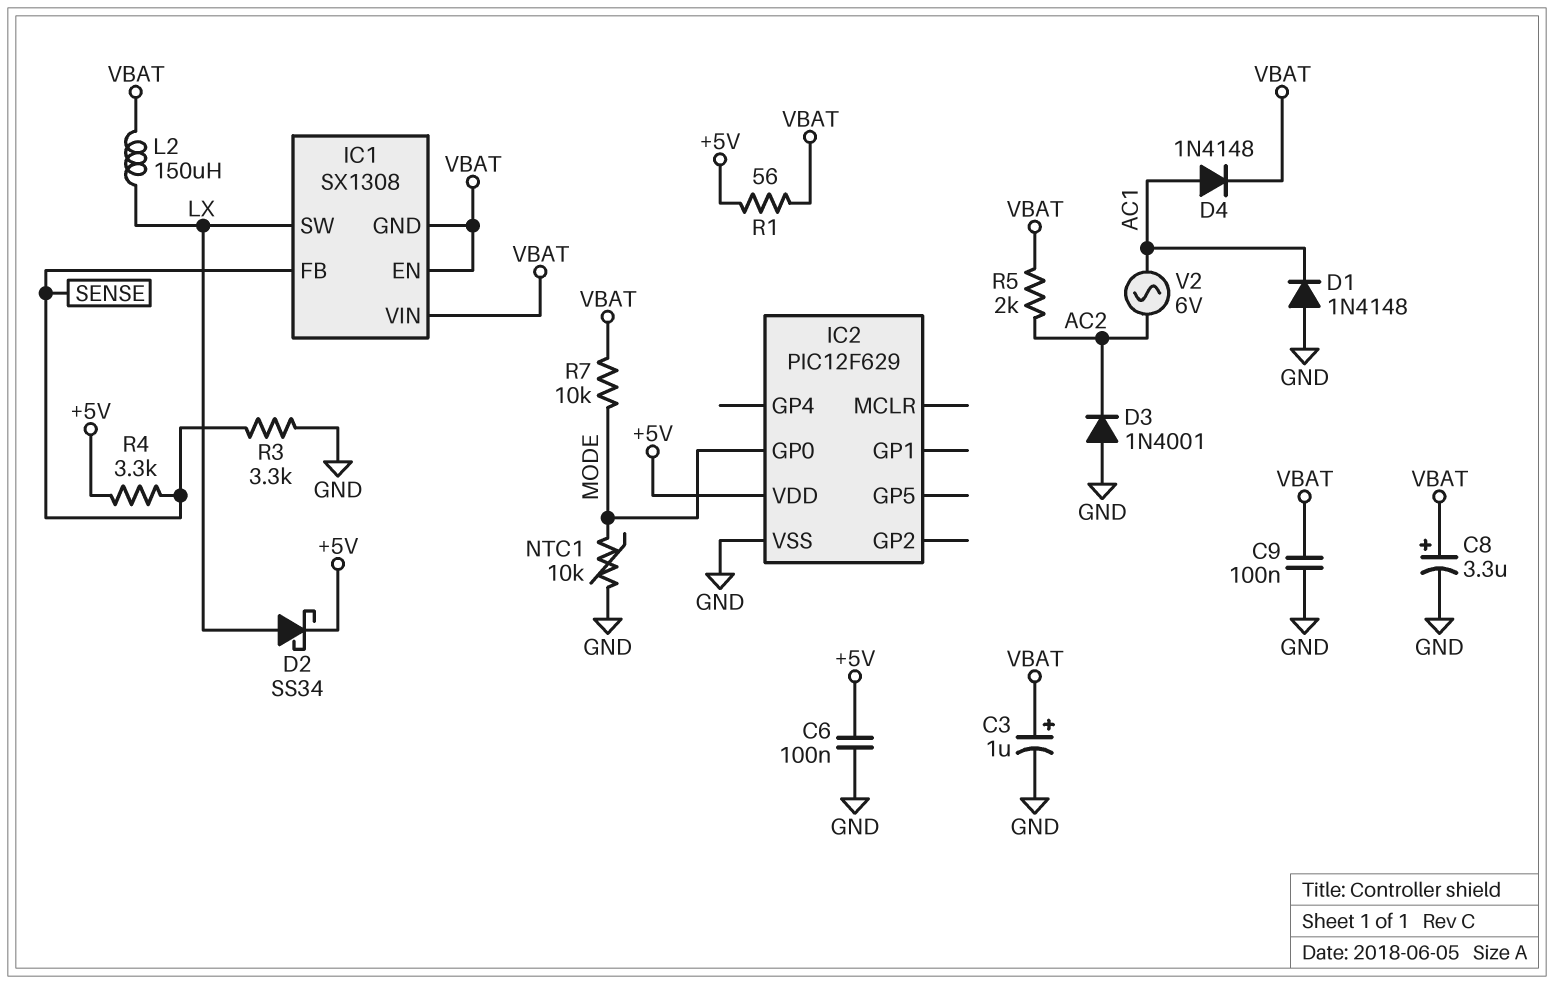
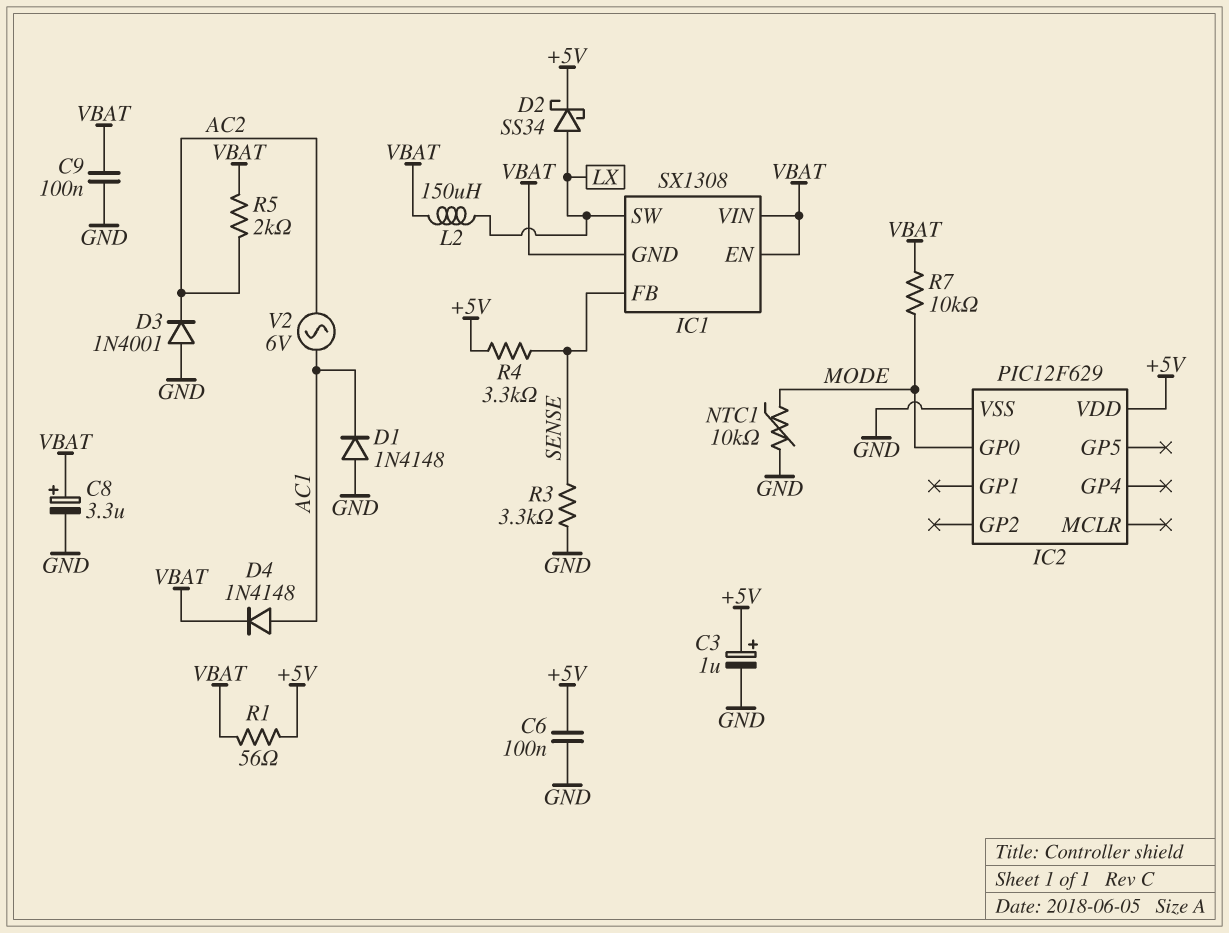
C3: 1uF (plus VBAT, minus GND) -> 1uF (plus +5V, minus GND)

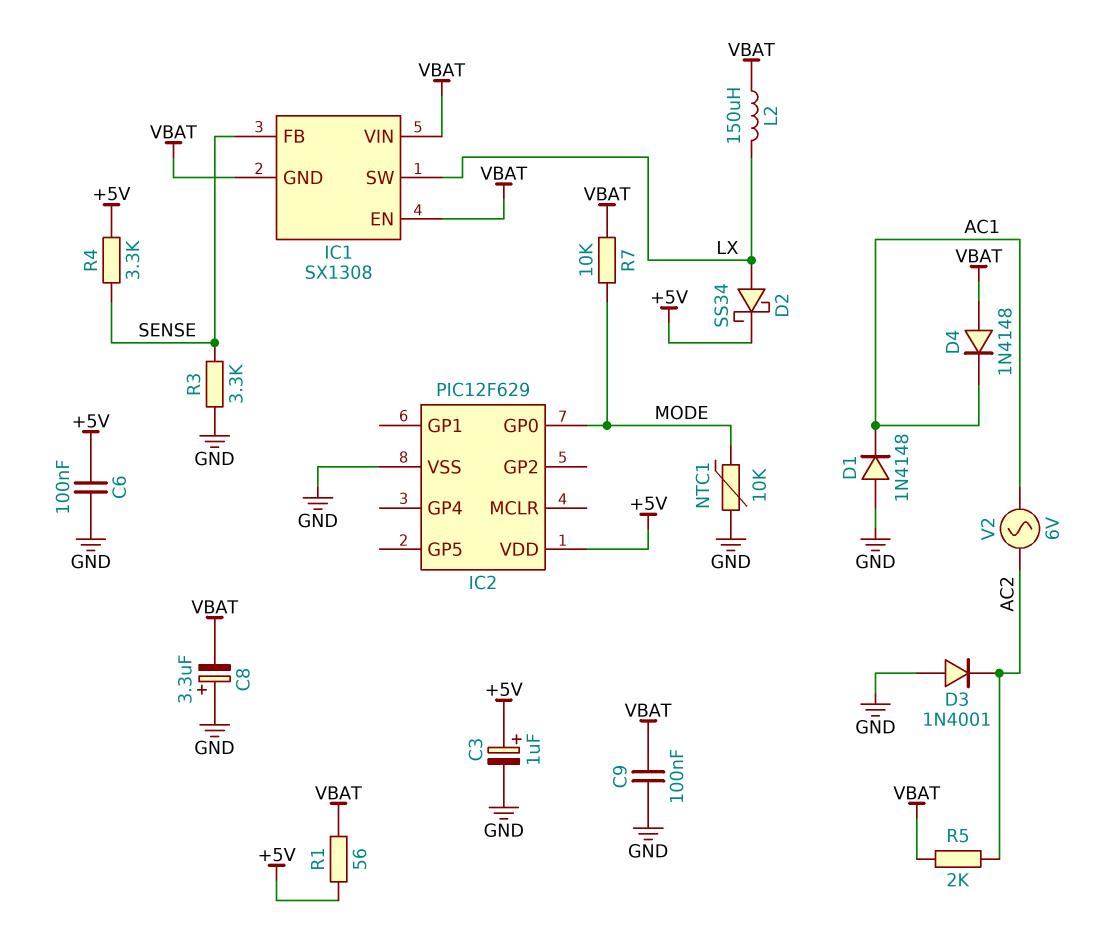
C8: 3.3uF (plus VBAT, minus GND) -> 3.3uF (plus GND, minus VBAT)
D4: diode 1N4148 (A AC1, K VBAT) -> diode 1N4148 (A VBAT, K AC1)

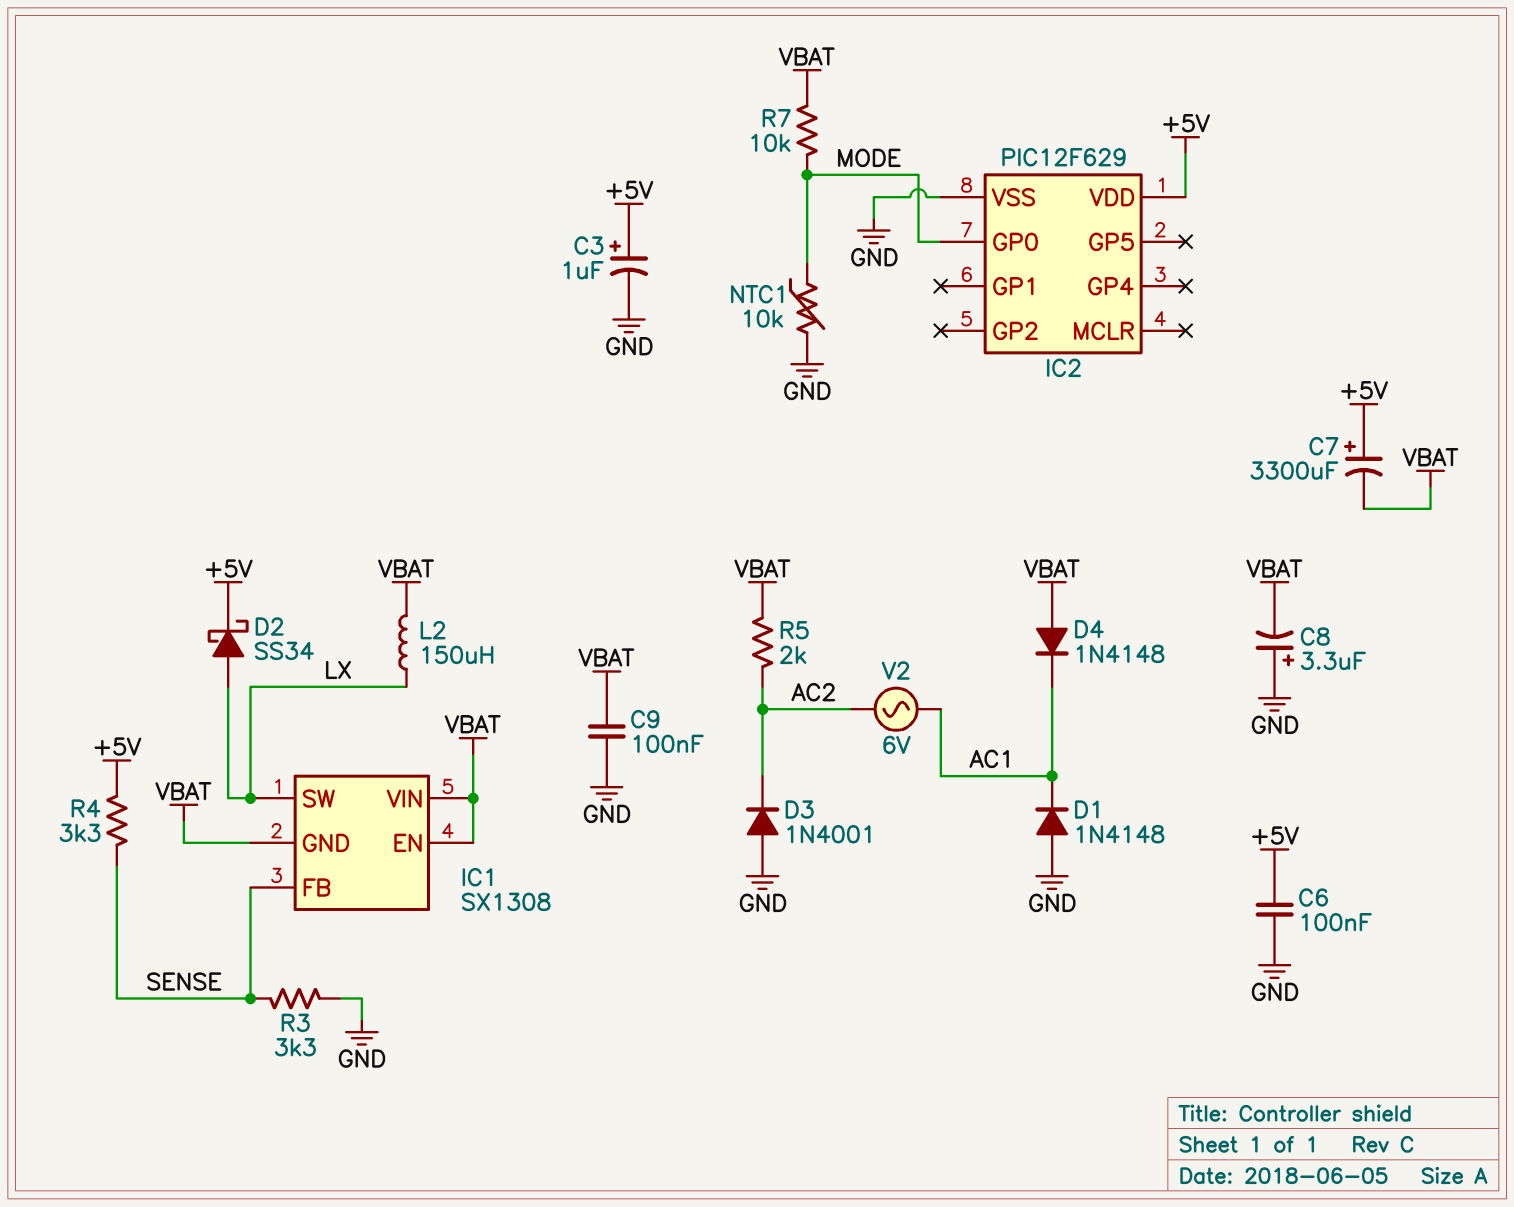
C7: none -> 3300uF (plus +5V, minus VBAT)
R1: 56 (+5V, VBAT) -> none

